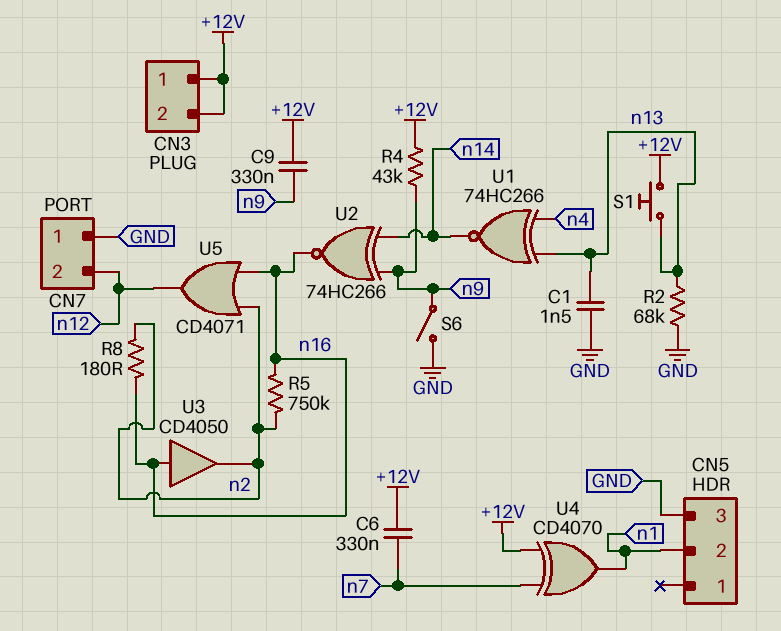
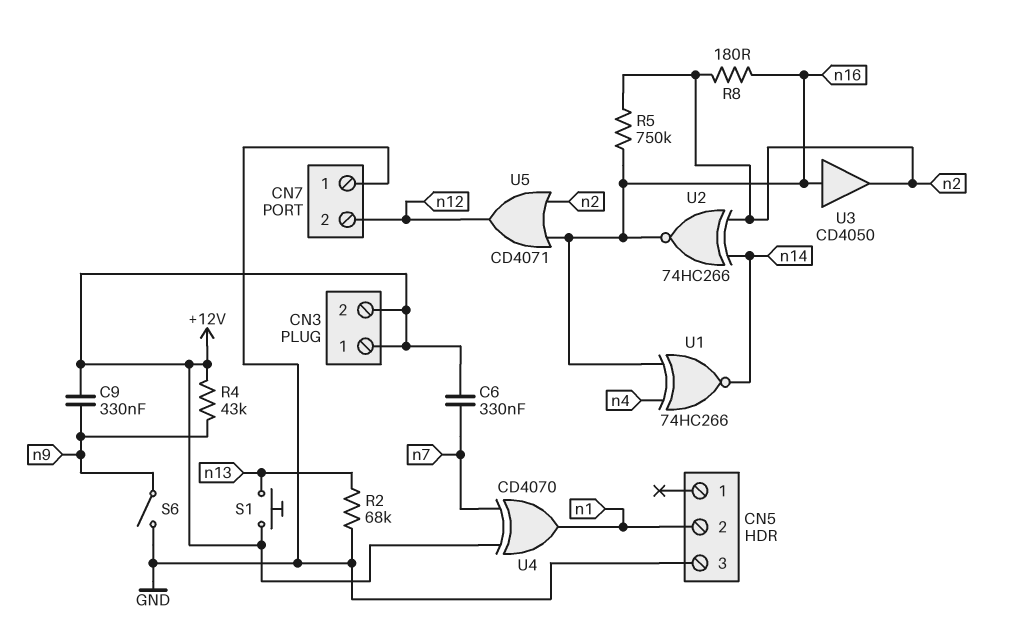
C1: 1.5nF (GND, n13) -> none
U1: XNOR 74HC266 (in n4, in n13, out n14) -> XNOR 74HC266 (in n4, in n16, out n14)
U2: XNOR 74HC266 (in n9, in n14, out n16) -> XNOR 74HC266 (in n2, in n14, out n16)

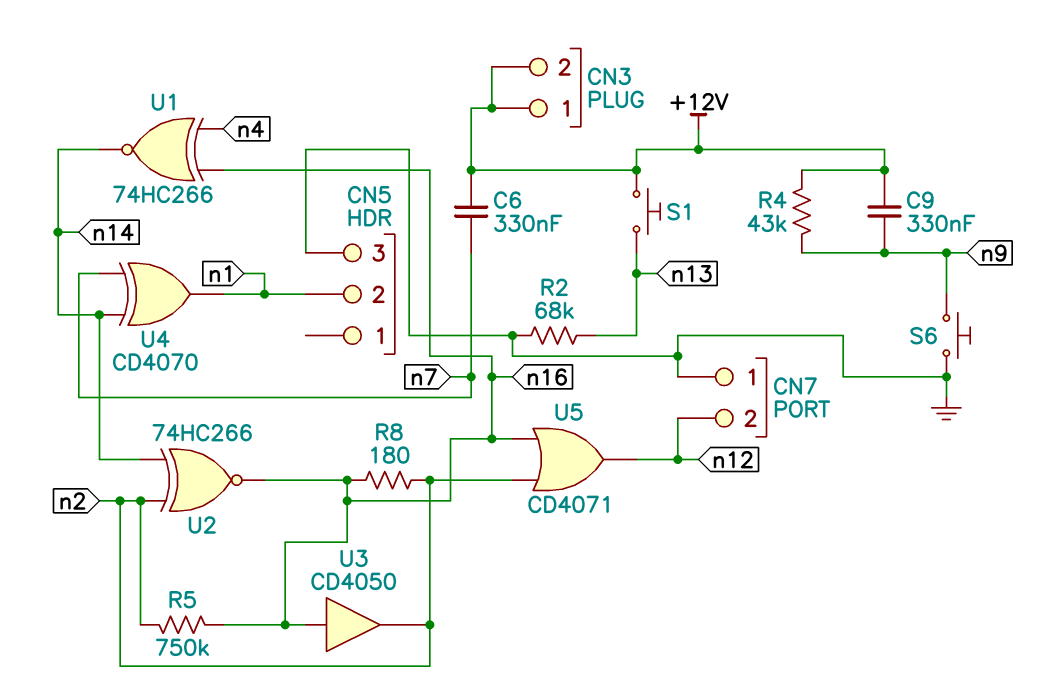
S6: switch (GND, n9) -> button (GND, n9)
U4: XOR CD4070 (in +12V, in n7, out n1) -> XOR CD4070 (in n7, in n14, out n1)

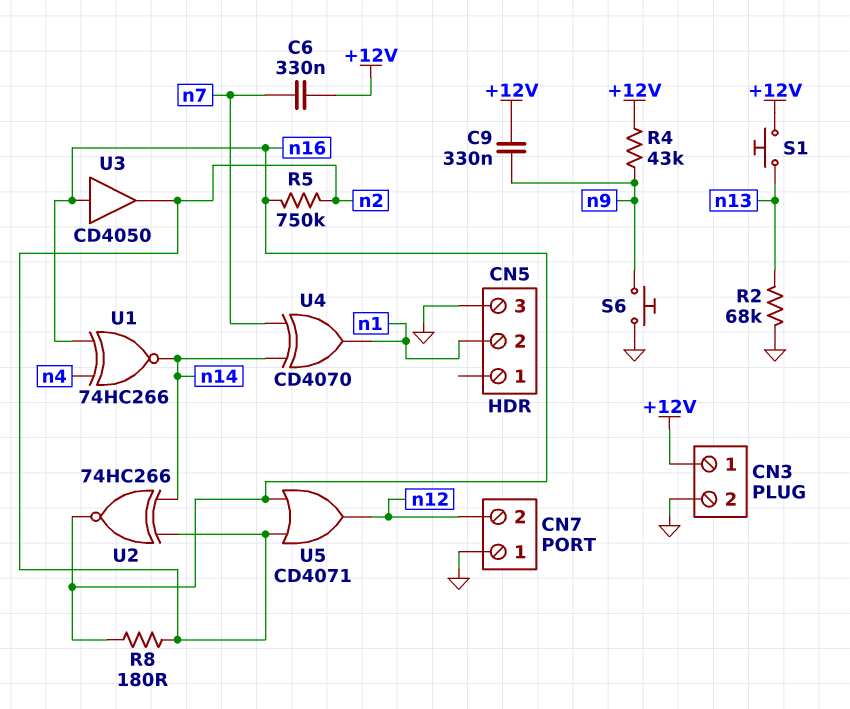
CN3 pin 2: +12V -> GND

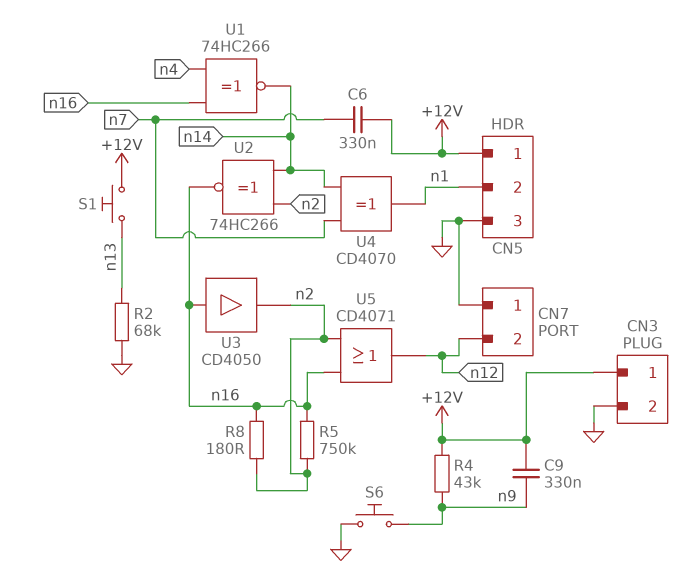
CN5 pin 1: none -> +12V

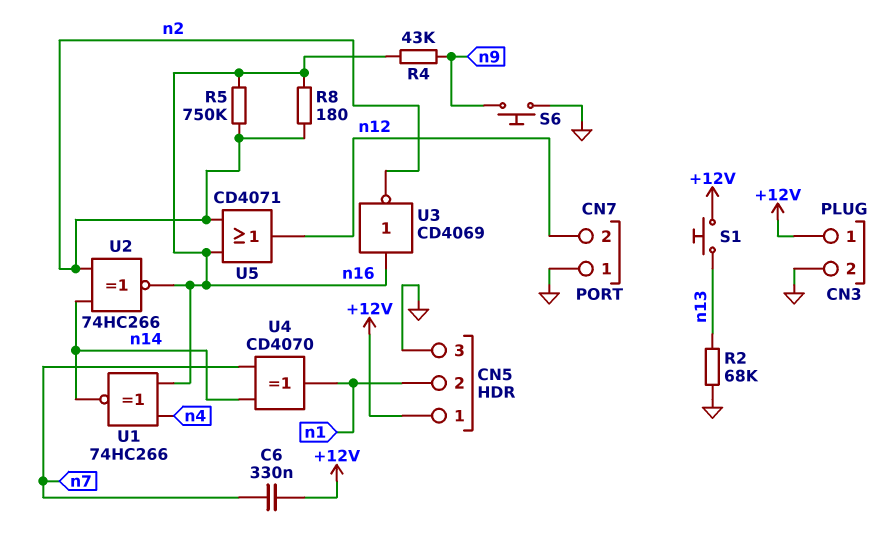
C9: 330nF (+12V, n9) -> none
R4: 43k (+12V, n9) -> 43k (n9, n16)
U3: buffer CD4050 (in n16, out n2) -> NOT CD4069 (in n16, out n2)

